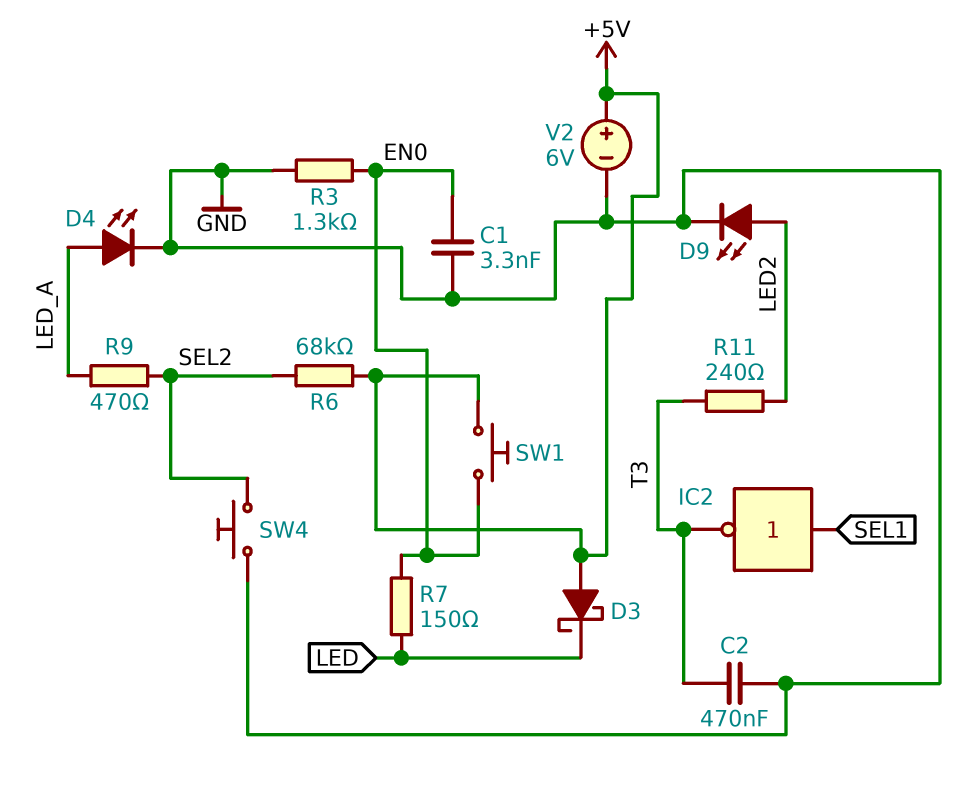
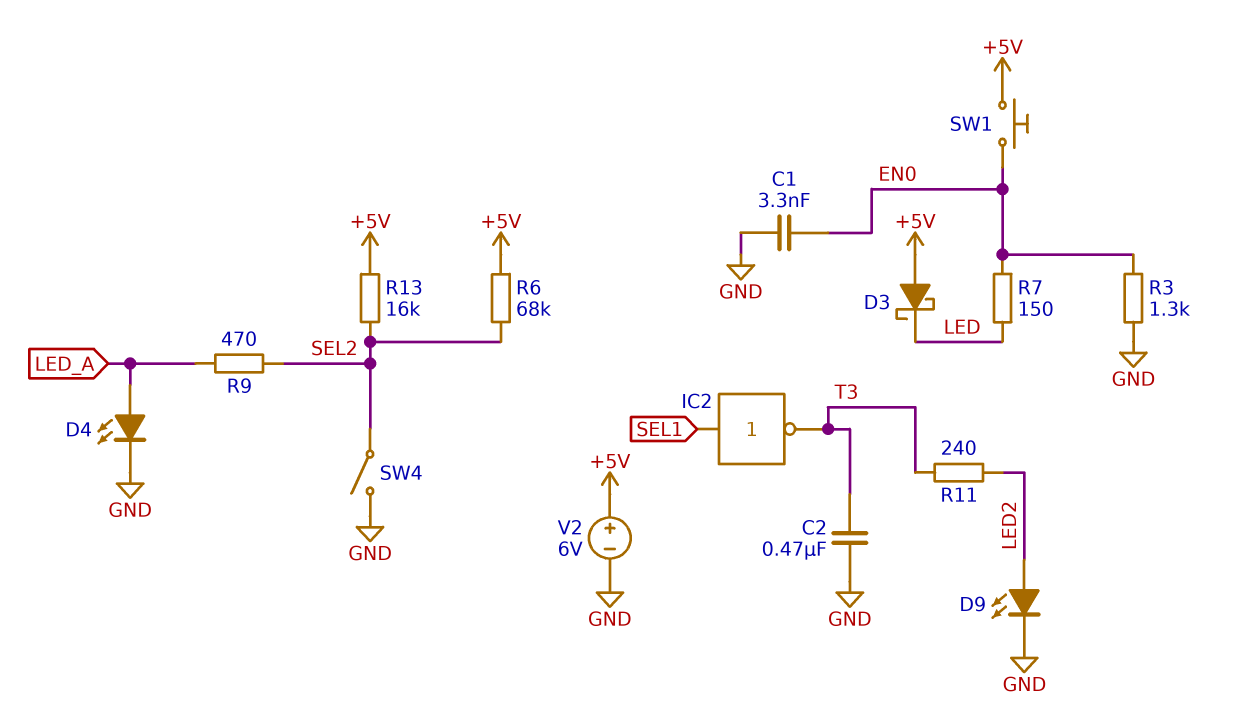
R13: none -> 16k (+5V, SEL2)
SW4: button (GND, SEL2) -> switch (GND, SEL2)

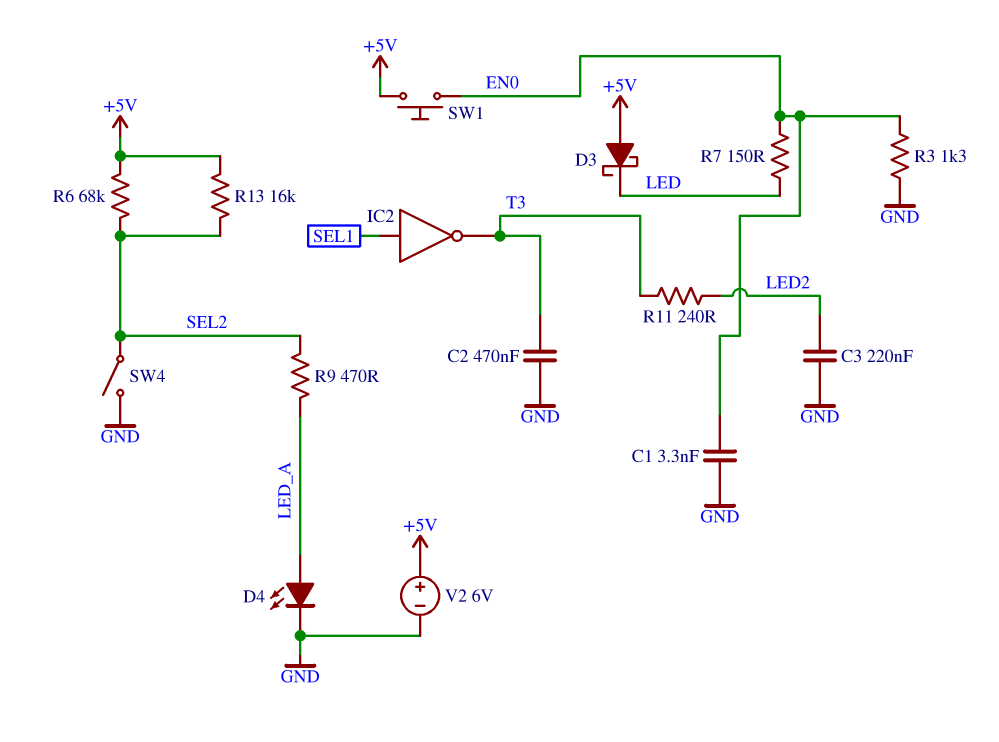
C3: none -> 220nF (GND, LED2)
D9: LED (A LED2, K GND) -> none

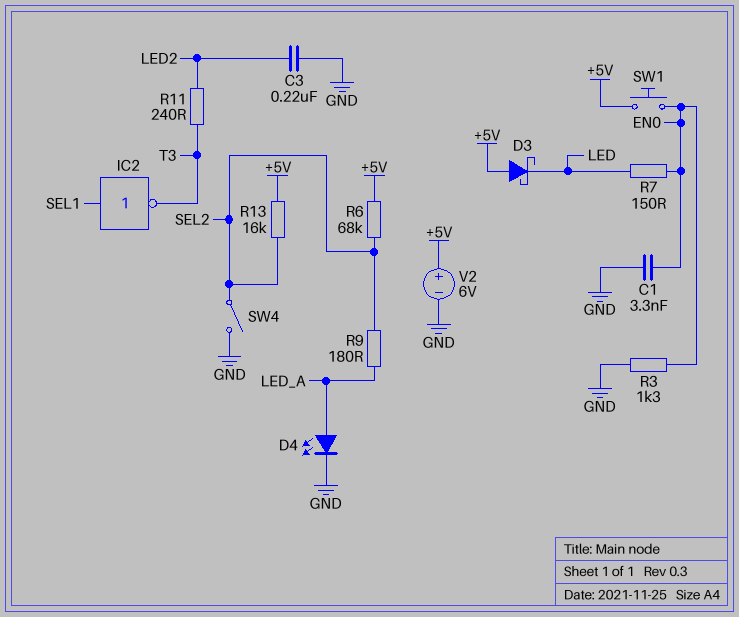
C2: 470nF (GND, T3) -> none
R9: 470 (LED_A, SEL2) -> 180 (LED_A, SEL2)

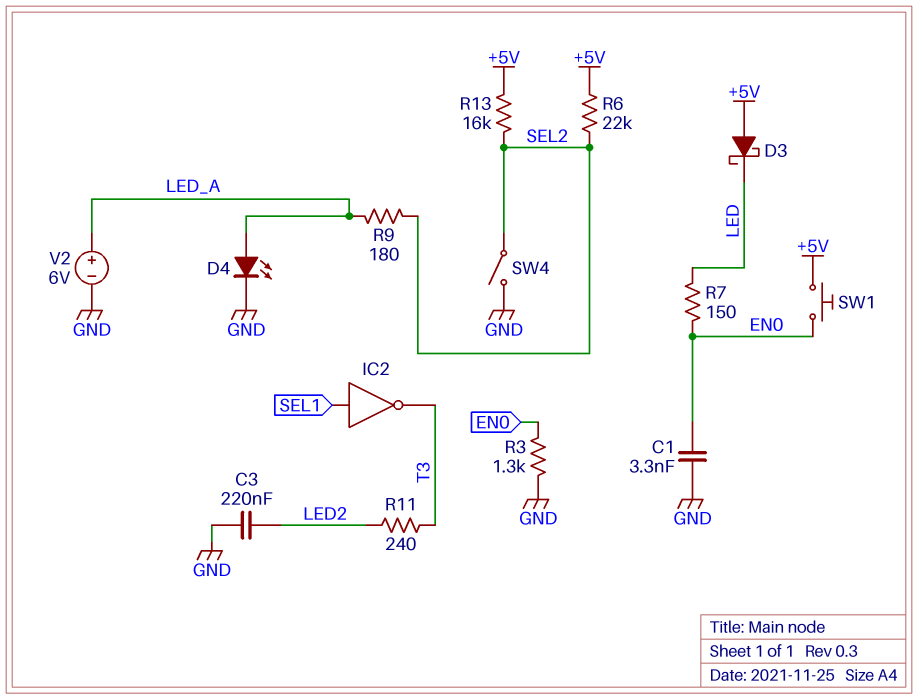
R6: 68k (+5V, SEL2) -> 22k (+5V, SEL2)
V2: 6V (plus +5V, minus GND) -> 6V (plus LED_A, minus GND)

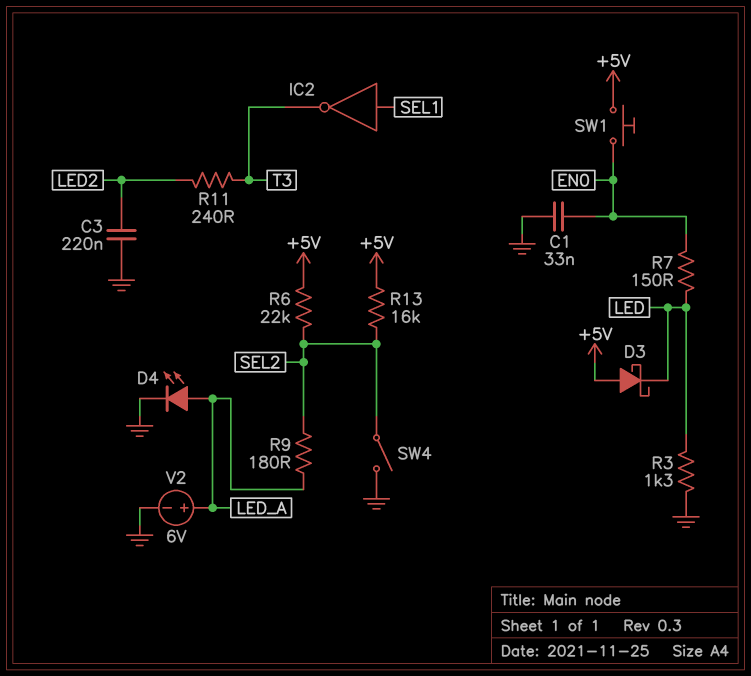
C1: 3.3nF (EN0, GND) -> 33nF (EN0, GND)
R3: 1.3k (EN0, GND) -> 1.3k (GND, LED)

